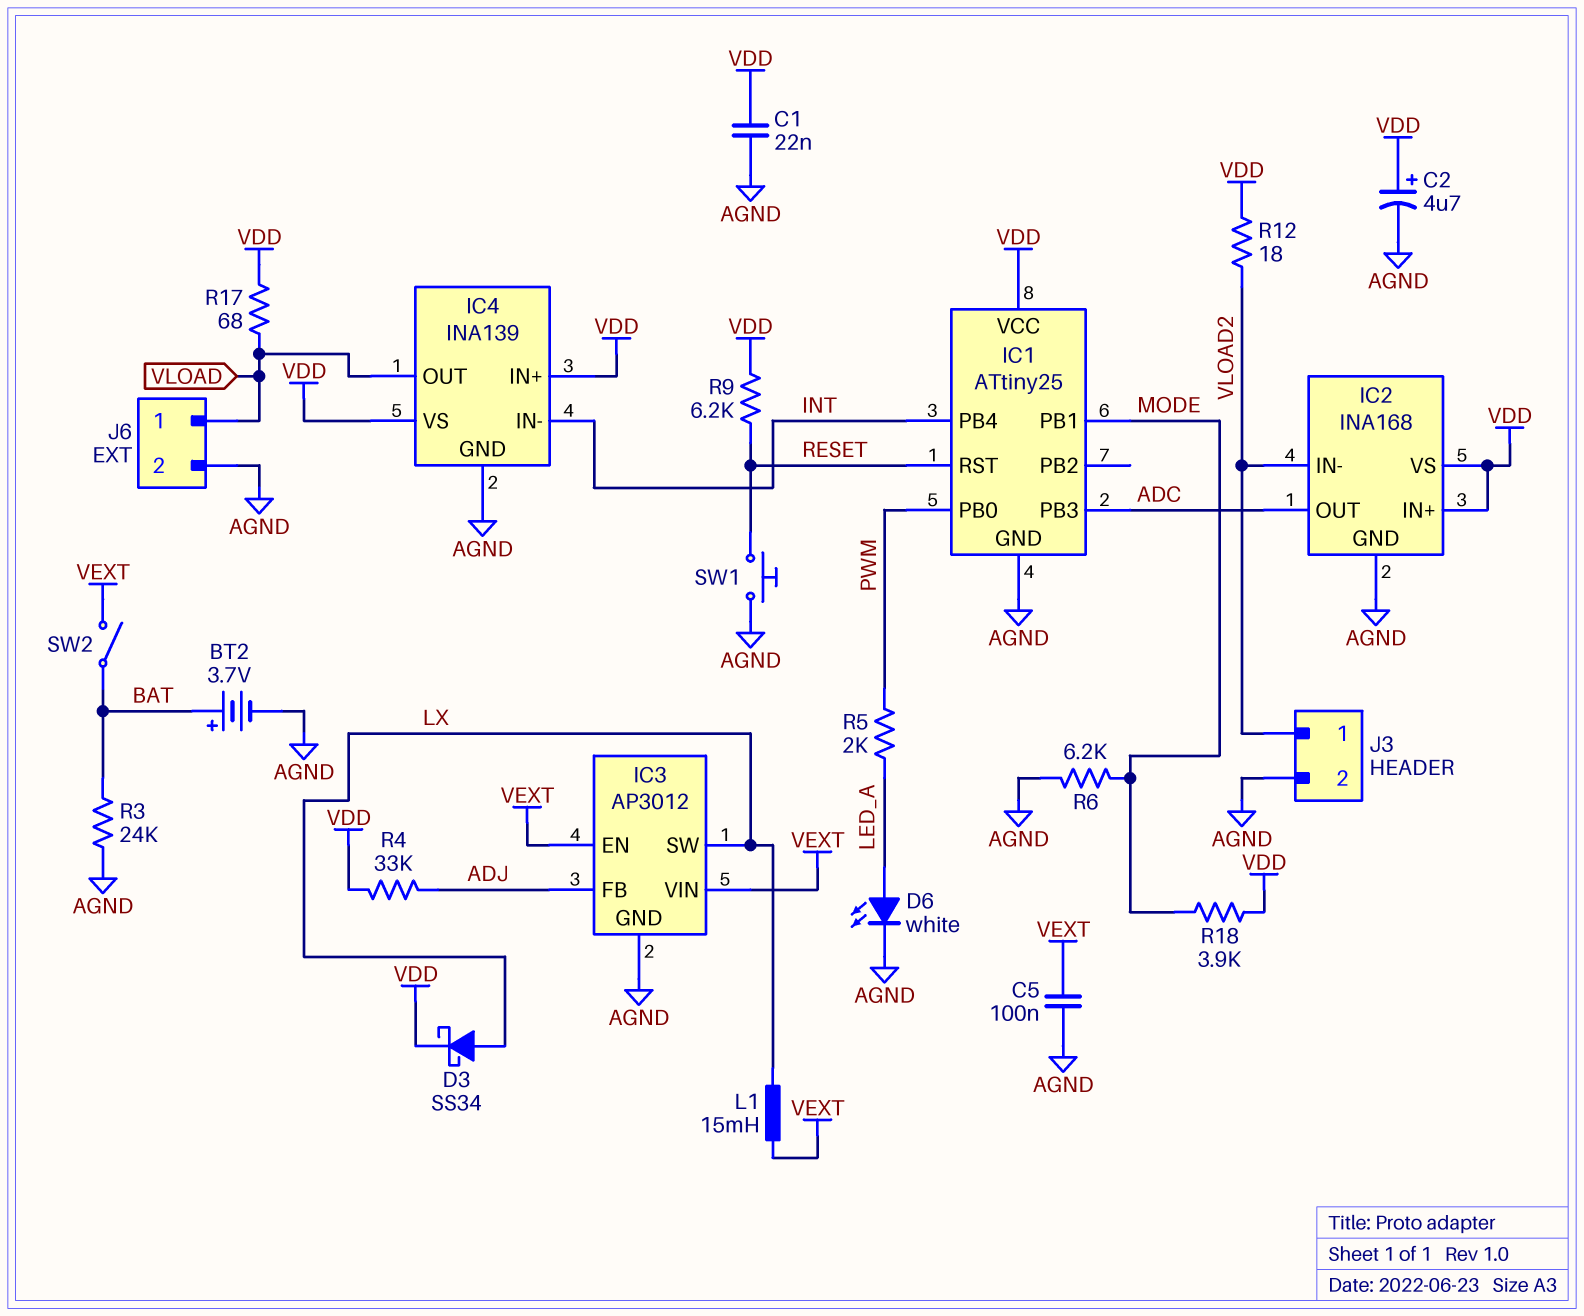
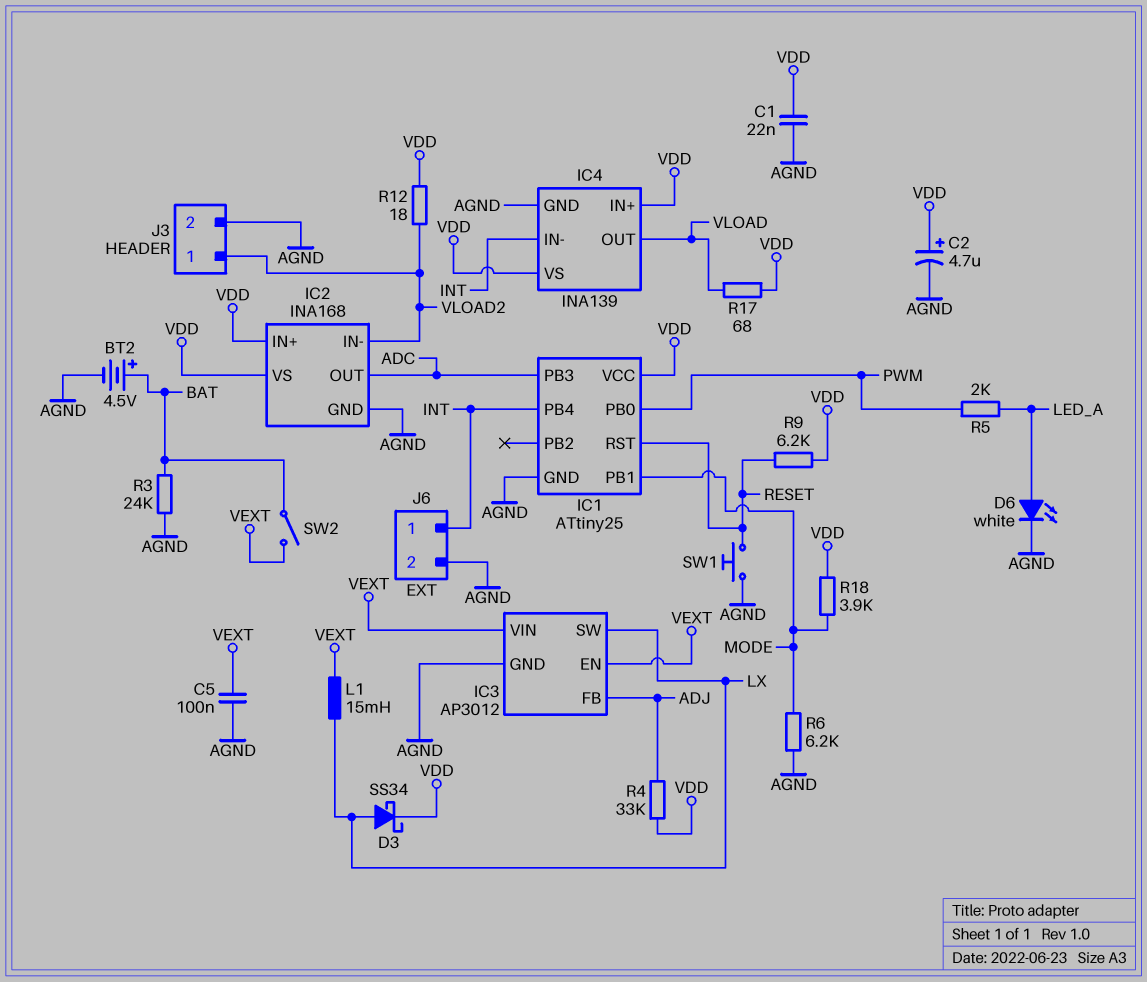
BT2: 3.7V (plus BAT, minus AGND) -> 4.5V (plus BAT, minus AGND)
J6 pin 1: VLOAD -> INT

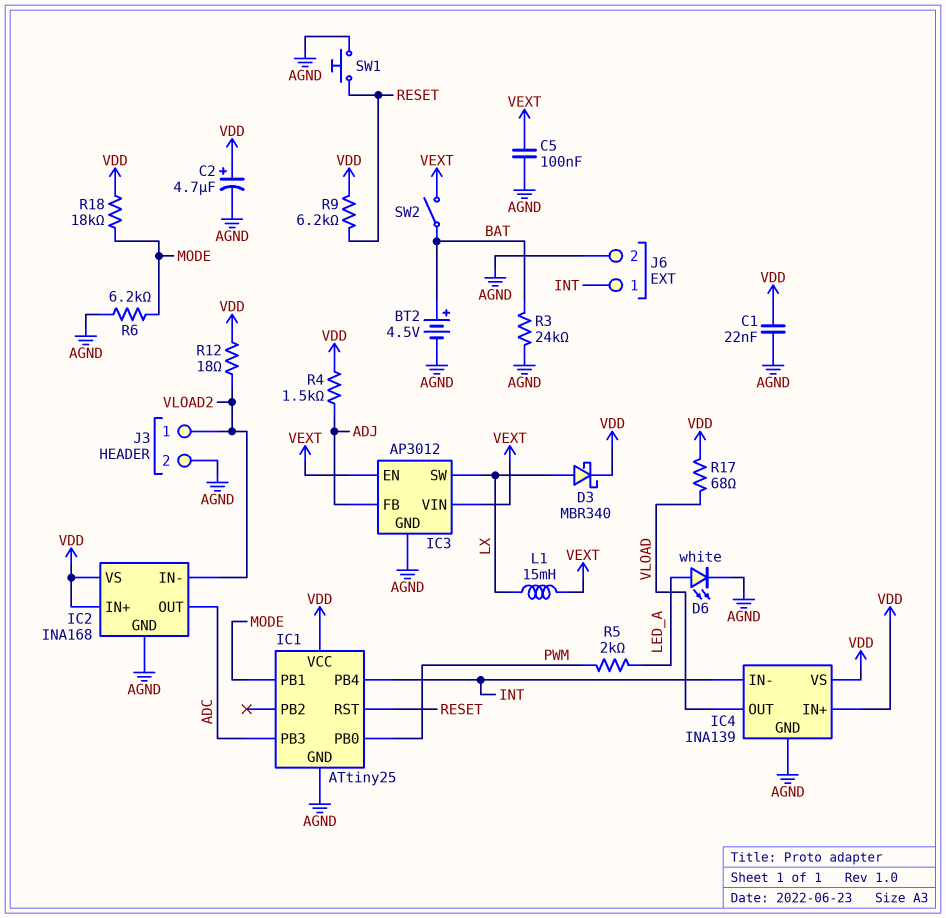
D3: schottky SS34 (A LX, K VDD) -> schottky MBR340 (A LX, K VDD)
R4: 33k (ADJ, VDD) -> 1.5k (ADJ, VDD)
R18: 3.9k (MODE, VDD) -> 18k (MODE, VDD)

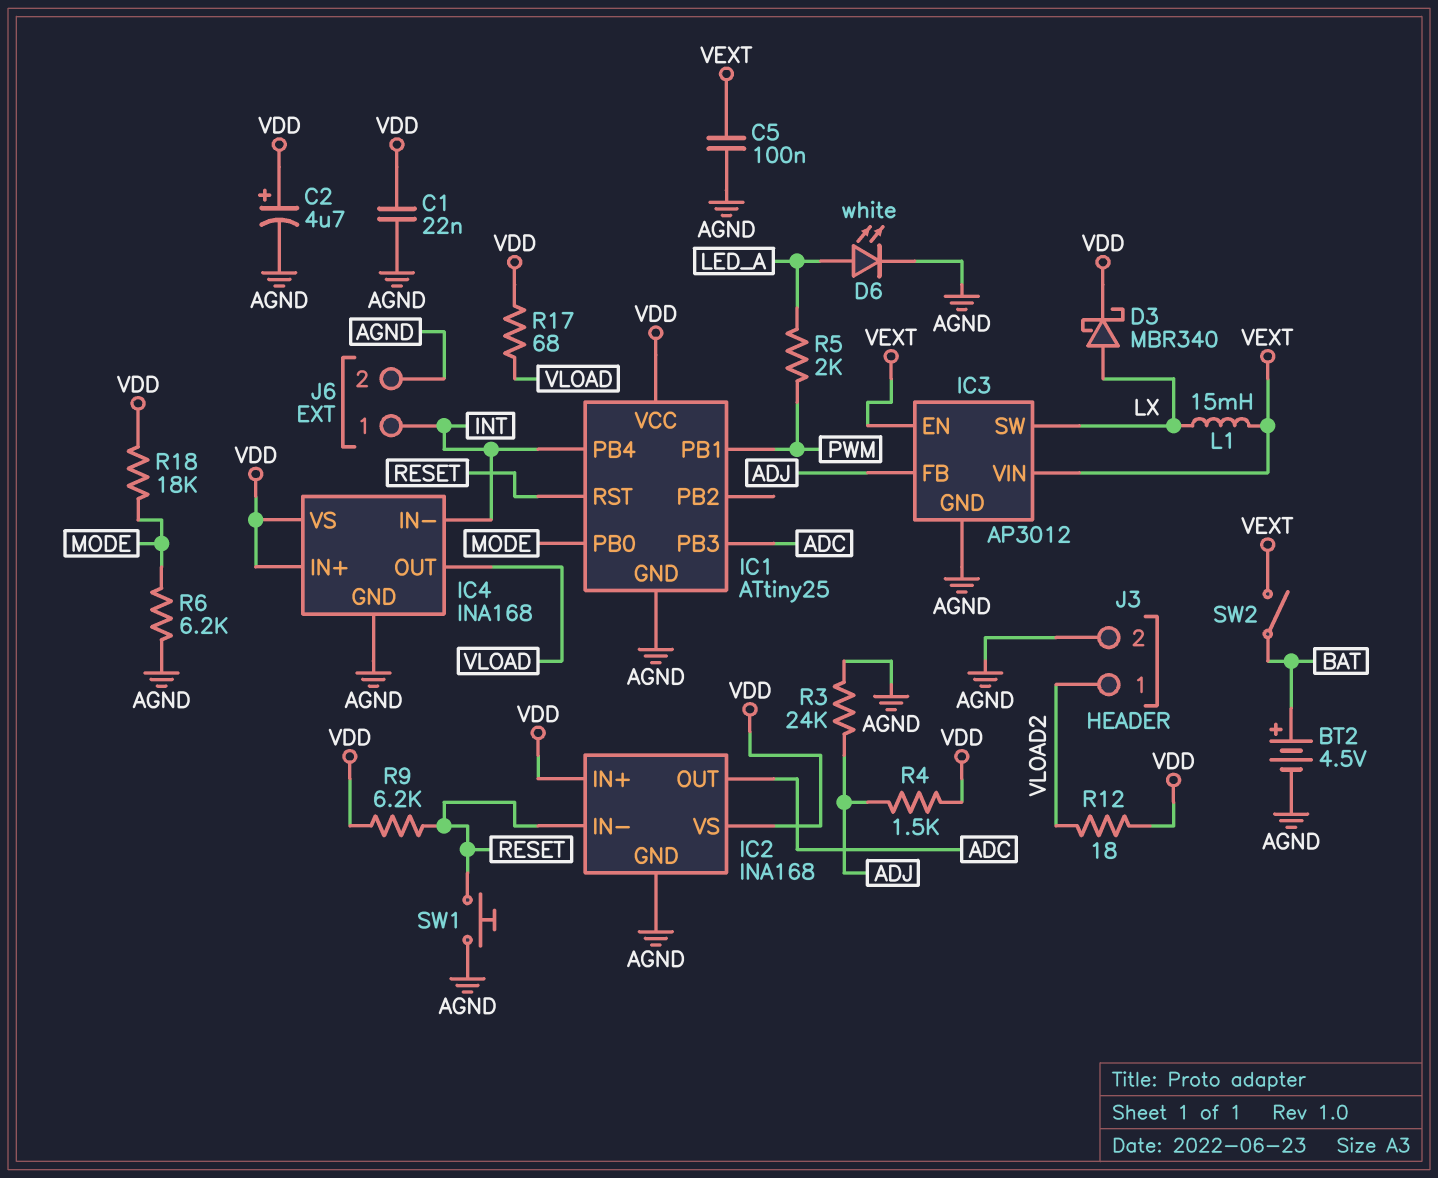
IC1 pin PB0: PWM -> MODE
IC1 pin PB1: MODE -> PWM
IC2 pin IN-: VLOAD2 -> RESET
IC4: INA139 -> INA168
R3: 24k (AGND, BAT) -> 24k (ADJ, AGND)

